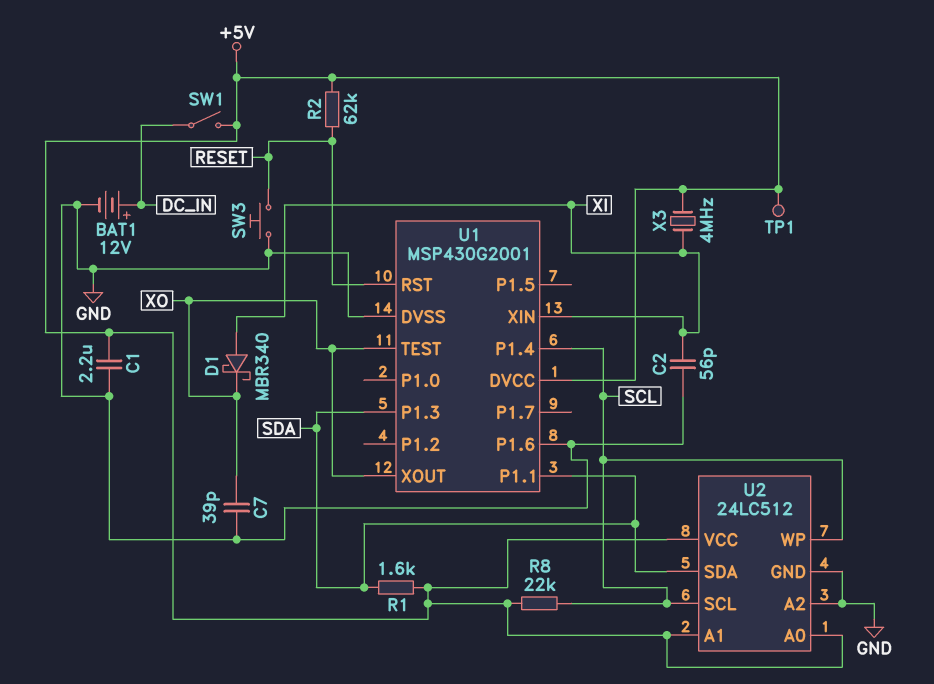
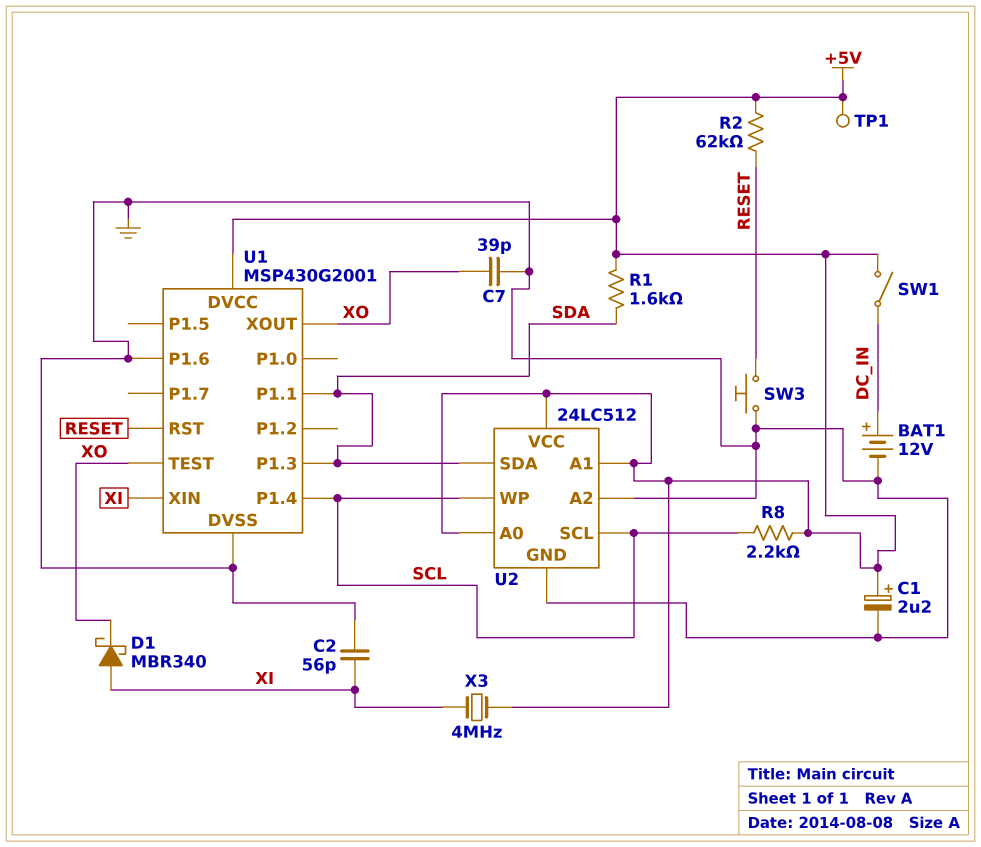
C1: 2.2uF (+5V, GND) -> 2.2uF (plus +5V, minus GND)
R8: 22k (+5V, SCL) -> 2.2k (+5V, SCL)

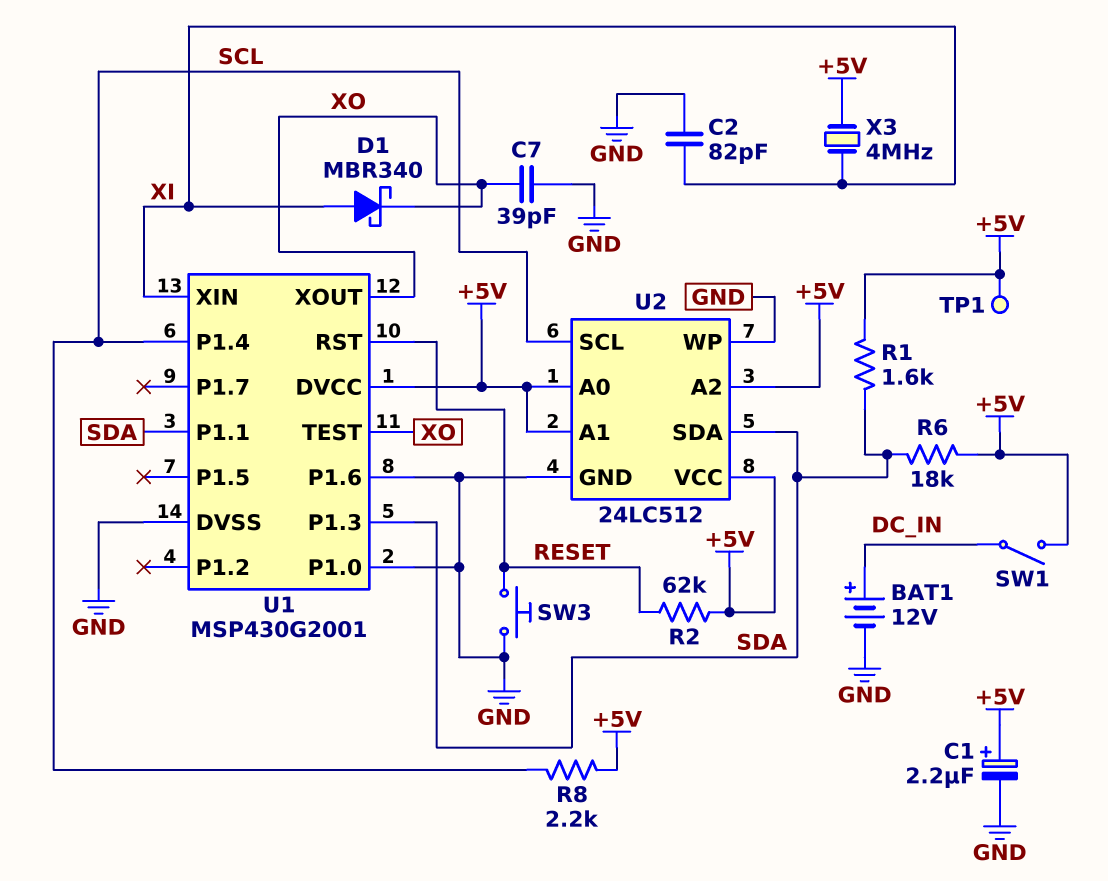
C2: 56pF (GND, XI) -> 82pF (GND, XI)
R6: none -> 18k (+5V, SDA)
U1 pin P1.0: none -> GND
U2 pin A2: GND -> +5V
U2 pin WP: SCL -> GND

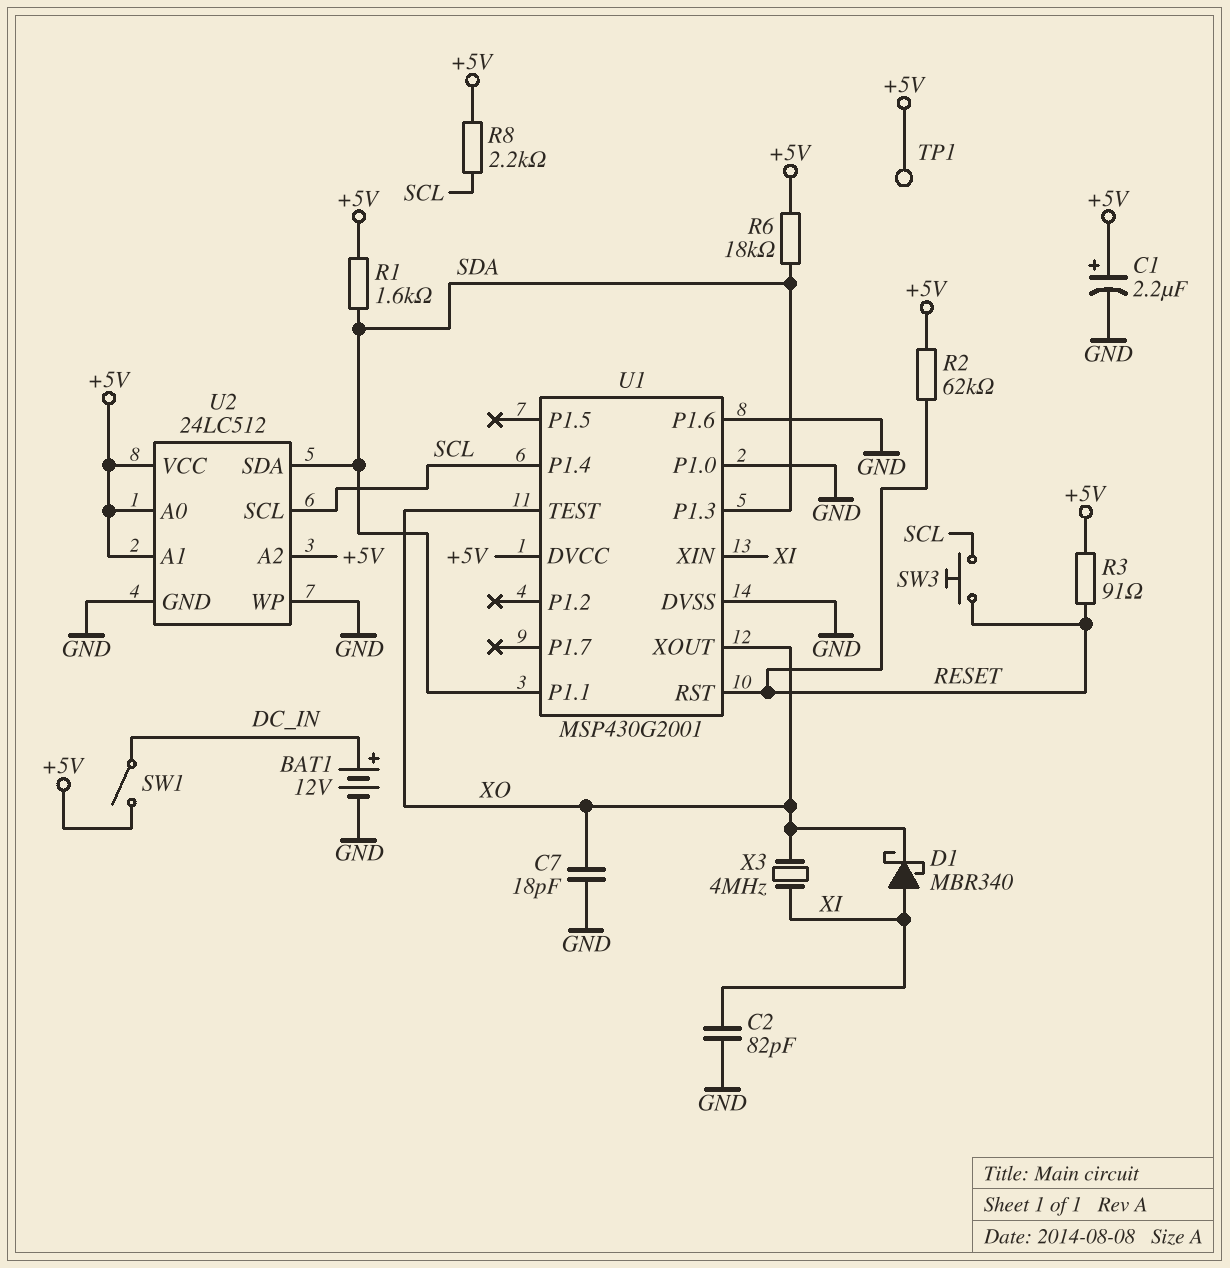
C7: 39pF (GND, XO) -> 18pF (GND, XO)
R3: none -> 91 (+5V, RESET)
SW3: button (GND, RESET) -> button (RESET, SCL)
X3: 4MHz (+5V, XI) -> 4MHz (XI, XO)

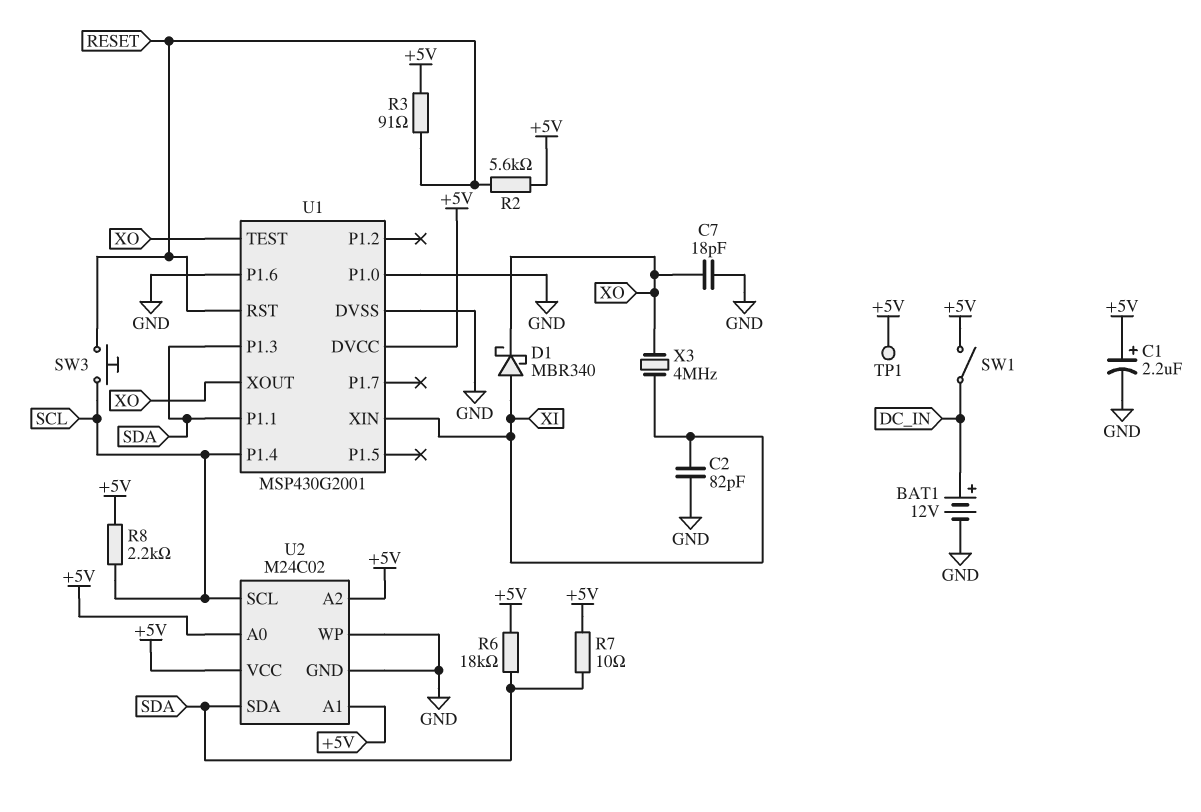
R1: 1.6k (+5V, SDA) -> none
R2: 62k (+5V, RESET) -> 5.6k (+5V, RESET)
R7: none -> 10 (+5V, SDA)
U2: 24LC512 -> M24C02

